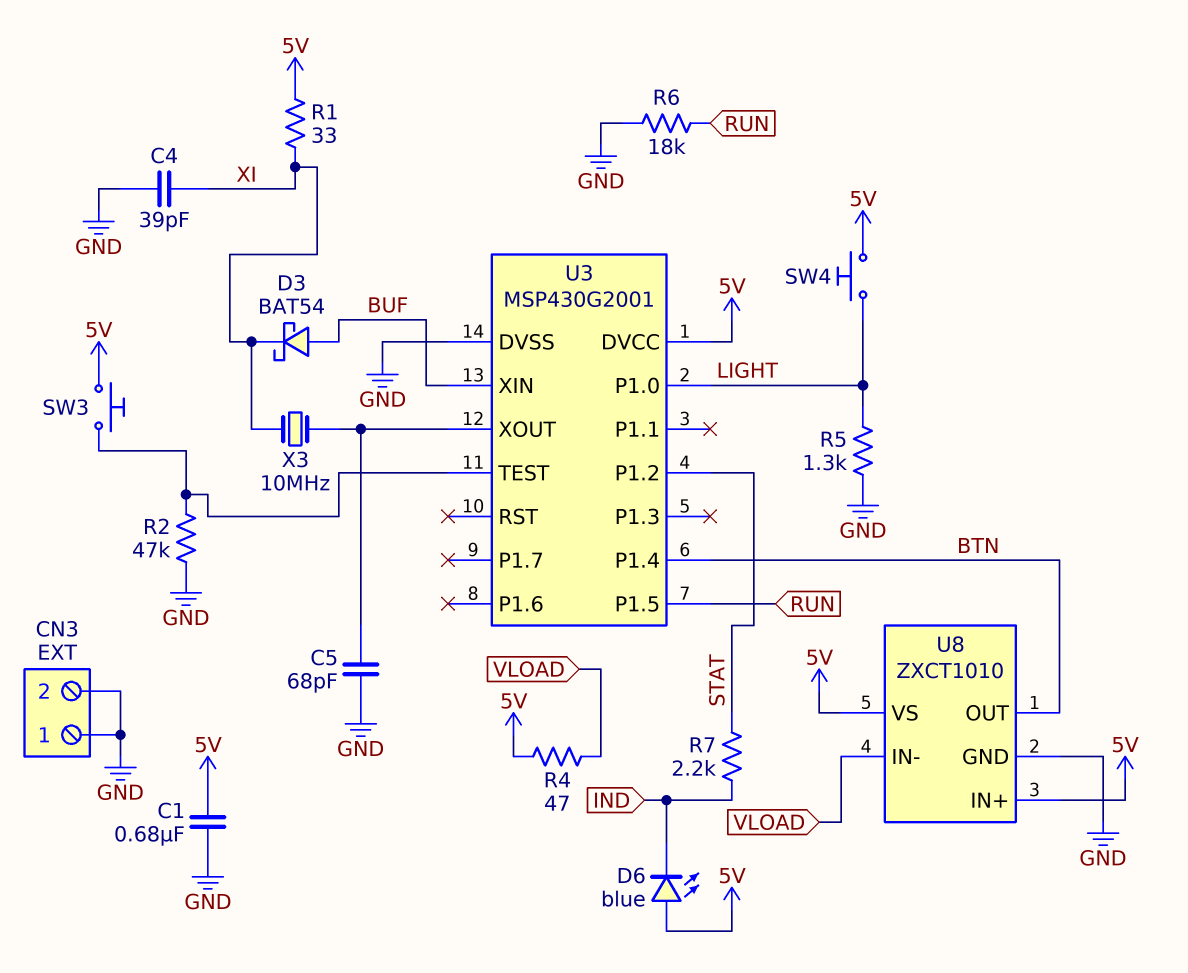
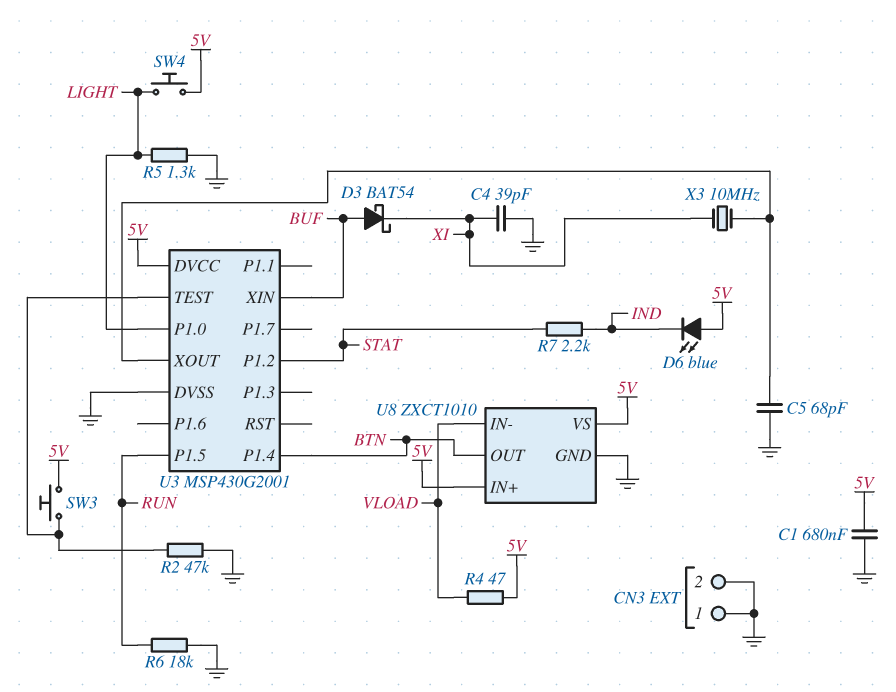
R1: 33 (5V, XI) -> none

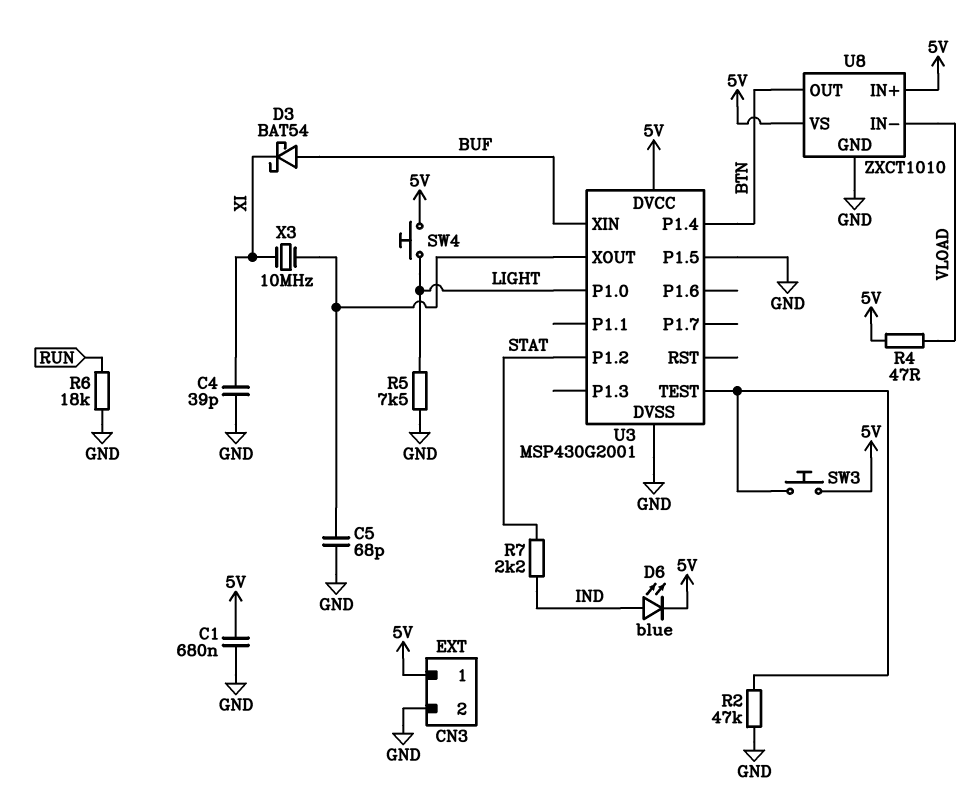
CN3 pin 1: GND -> 5V
D6: LED blue (A 5V, K IND) -> LED blue (A IND, K 5V)
R5: 1.3k (GND, LIGHT) -> 7.5k (GND, LIGHT)
U3 pin P1.5: RUN -> GND

